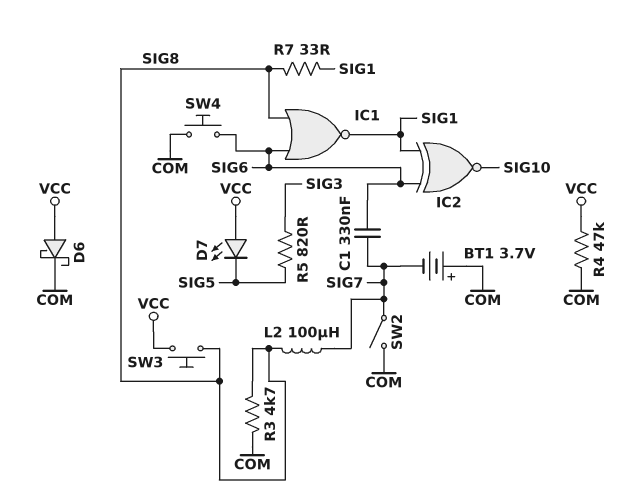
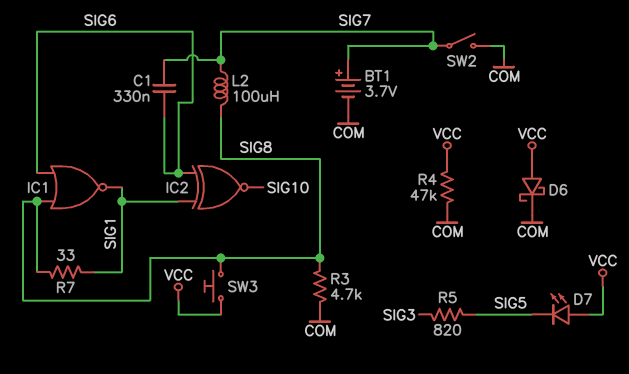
BT1: 3.7V (plus COM, minus SIG7) -> 3.7V (plus SIG7, minus COM)
SW4: button (COM, SIG6) -> none

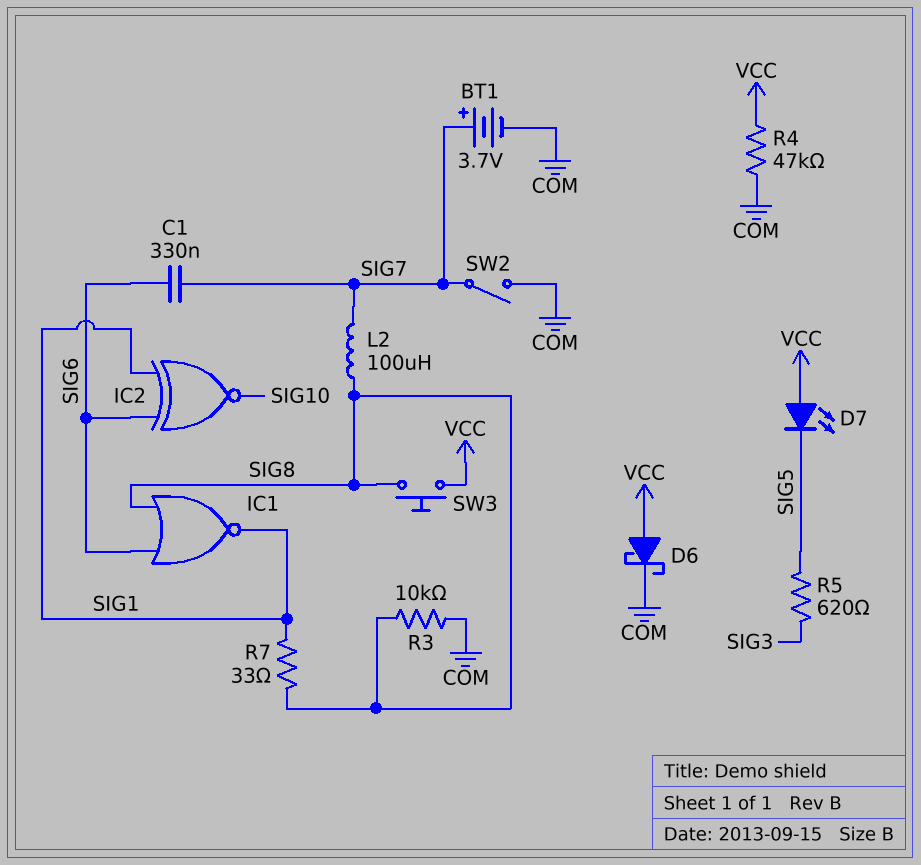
R3: 4.7k (COM, SIG8) -> 10k (COM, SIG8)
R5: 820 (SIG3, SIG5) -> 620 (SIG3, SIG5)

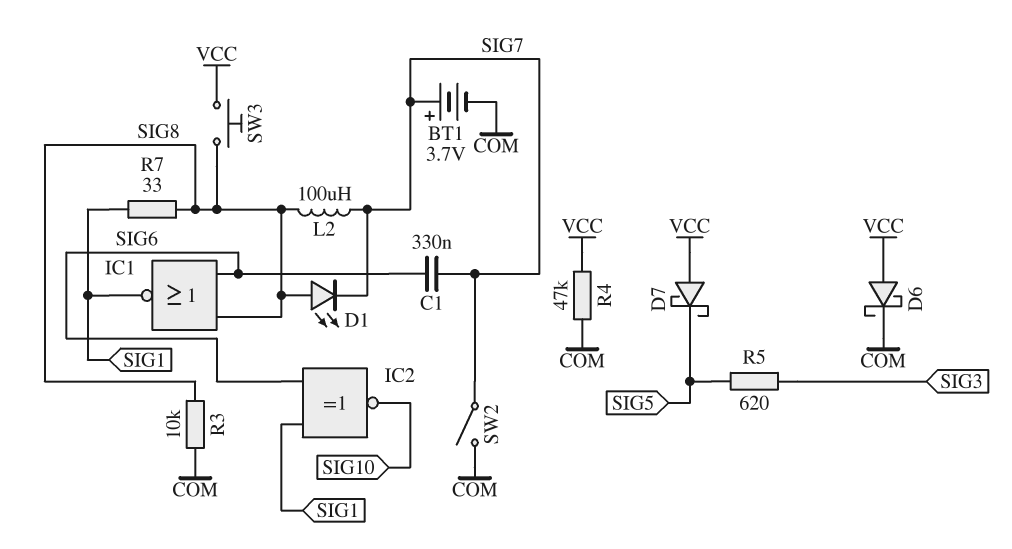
D1: none -> LED (A SIG8, K SIG7)
D7: LED (A VCC, K SIG5) -> schottky (A VCC, K SIG5)

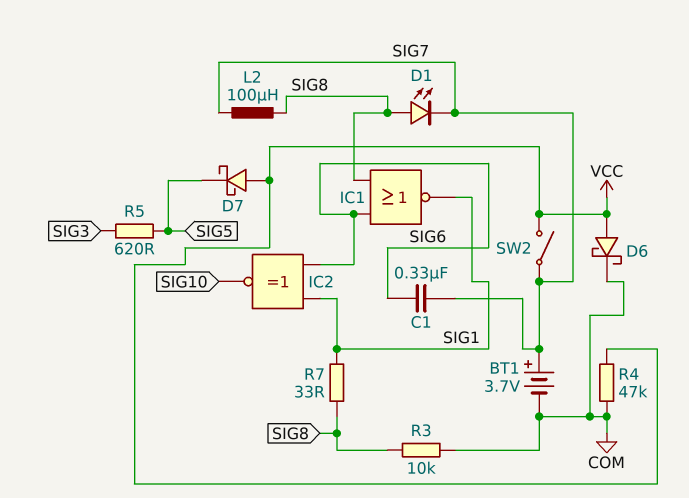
SW2: switch (COM, SIG7) -> switch (SIG7, VCC)
SW3: button (SIG8, VCC) -> none

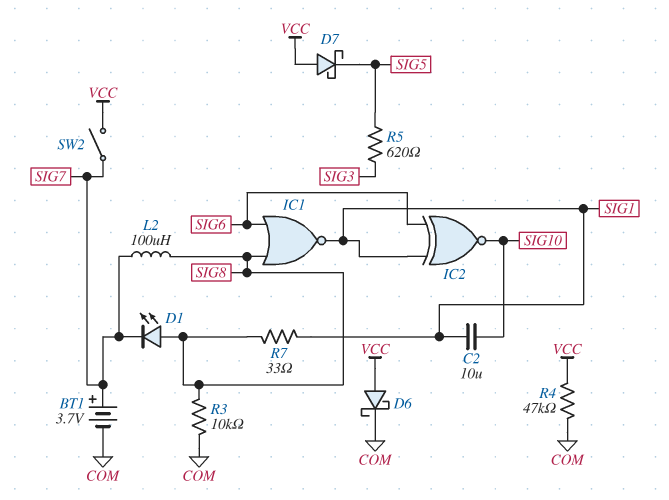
C1: 330nF (SIG6, SIG7) -> none
C2: none -> 10uF (SIG1, SIG10)

